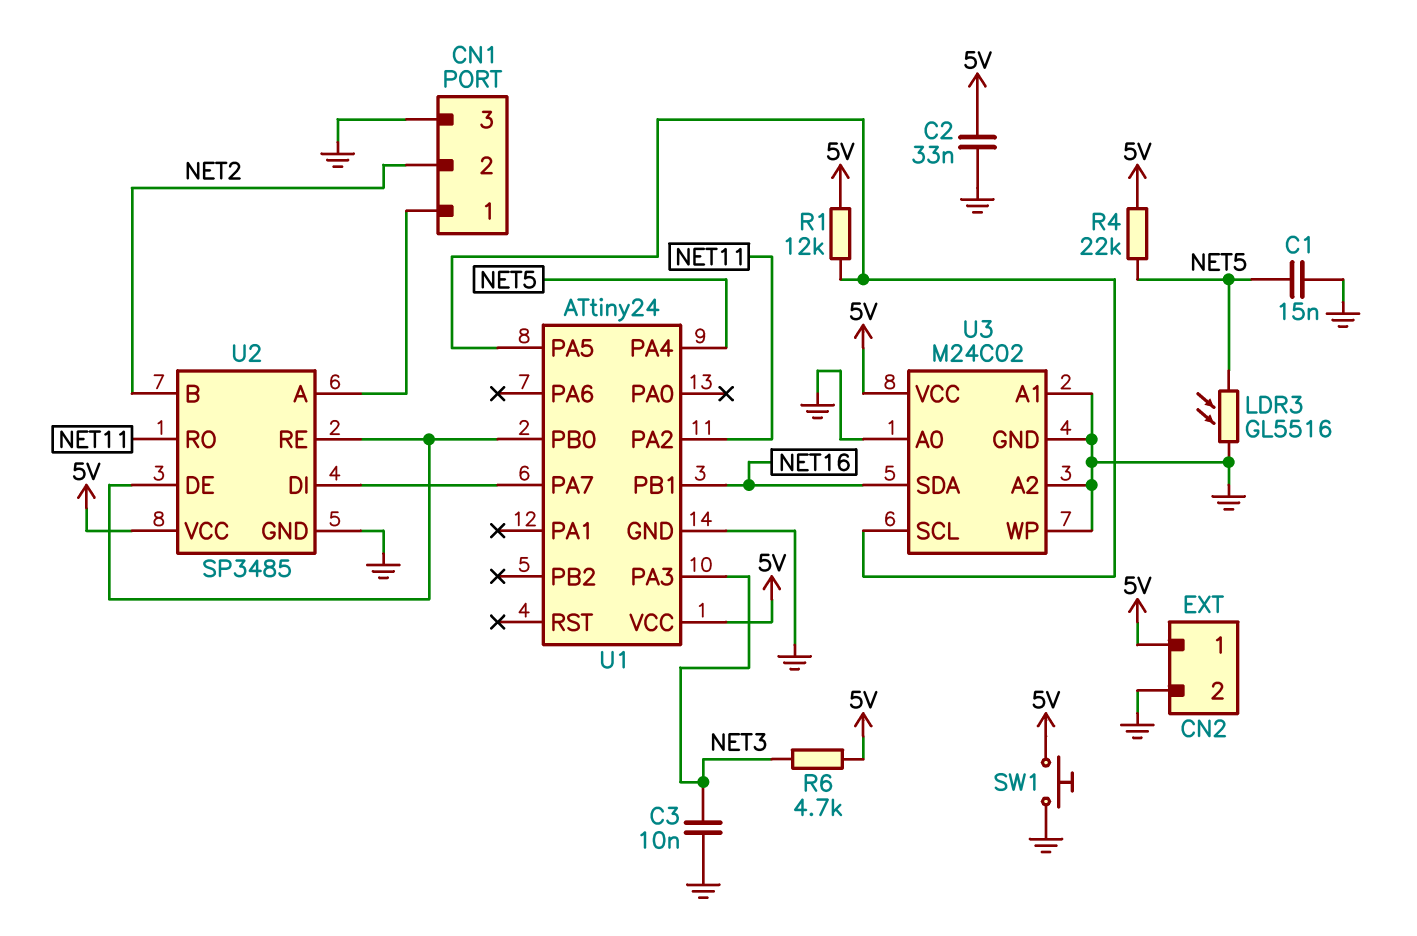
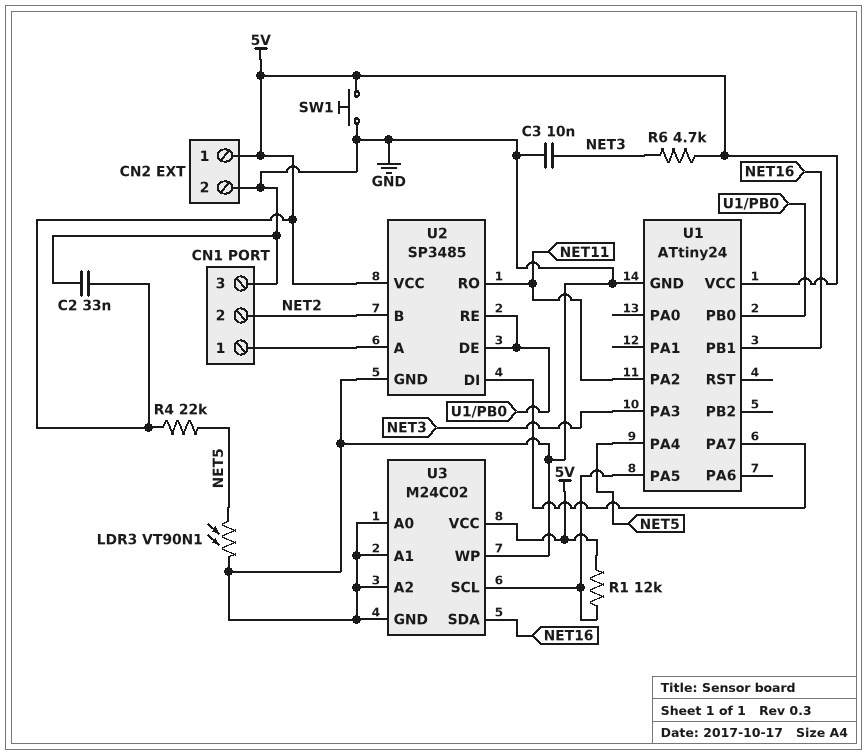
C1: 15nF (GND, NET5) -> none
LDR3: GL5516 (GND, NET5) -> VT90N1 (GND, NET5)

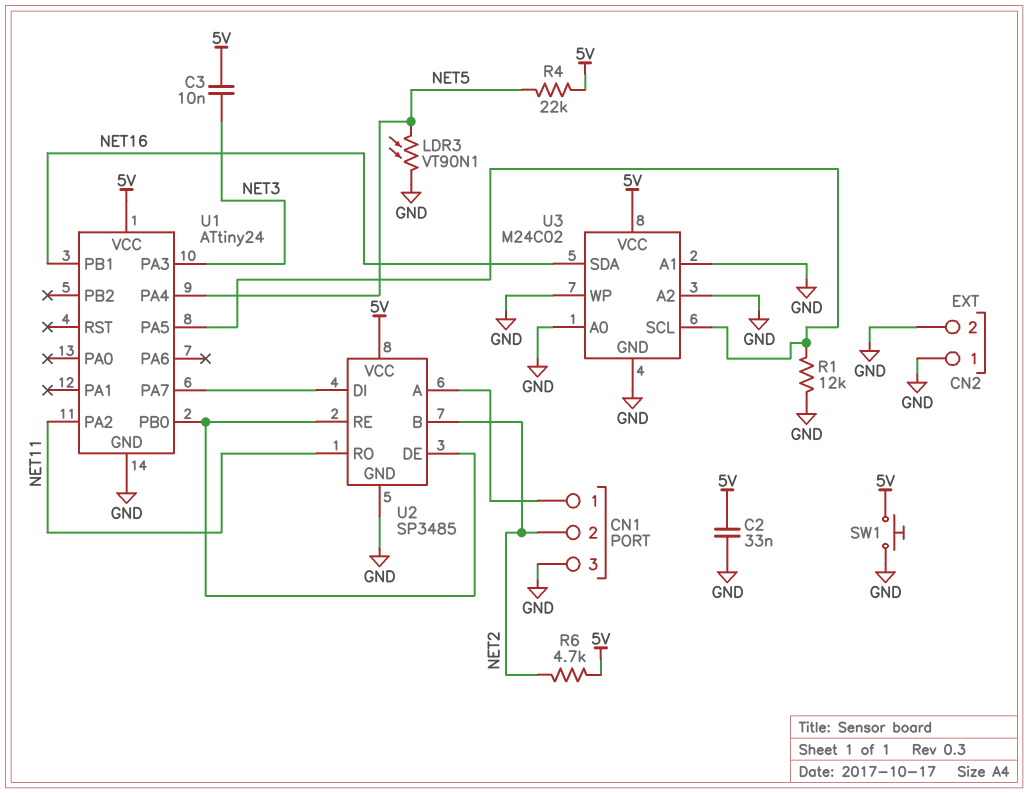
C3: 10nF (GND, NET3) -> 10nF (5V, NET3)
CN2 pin 1: 5V -> GND
R1: 12k (5V, U1/PA5) -> 12k (GND, U1/PA5)
R6: 4.7k (5V, NET3) -> 4.7k (5V, NET2)

